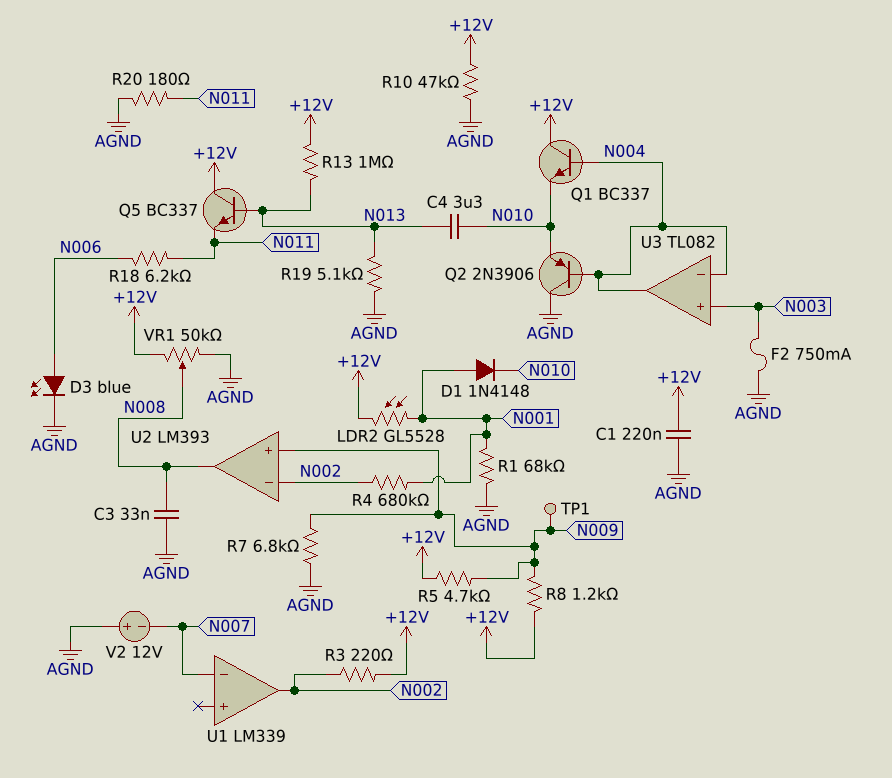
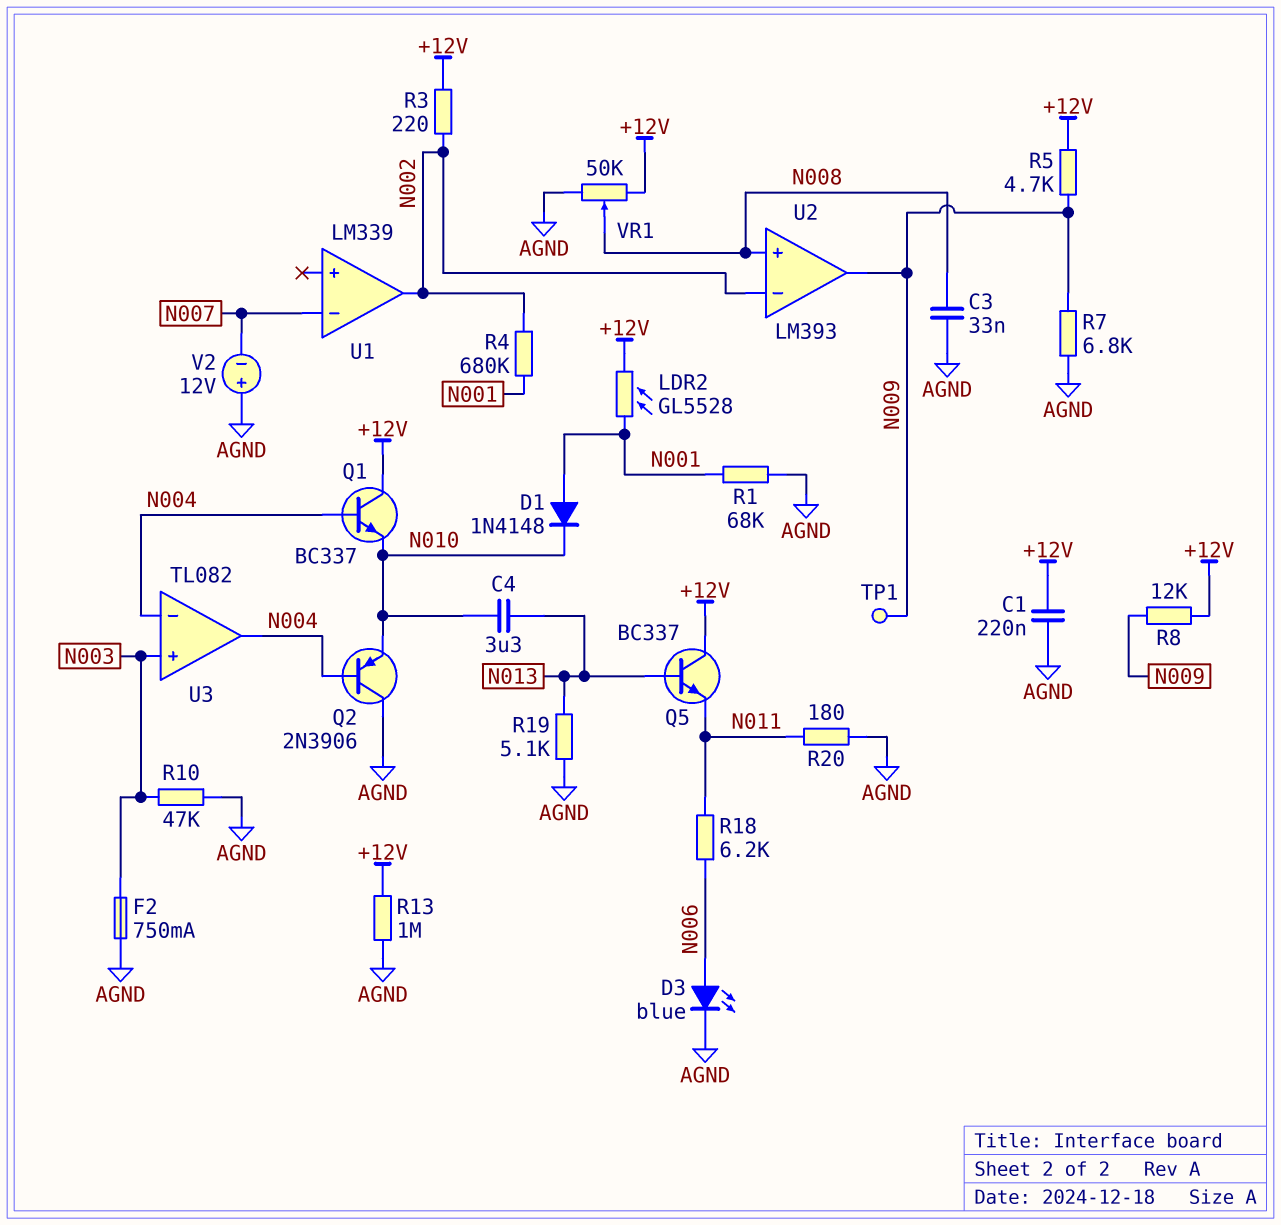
R8: 1.2k (+12V, N009) -> 12k (+12V, N009)
R10: 47k (+12V, AGND) -> 47k (AGND, N003)
R13: 1M (+12V, N013) -> 1M (+12V, AGND)
U2 pin in+: N009 -> N008
U2 pin out: N008 -> N009

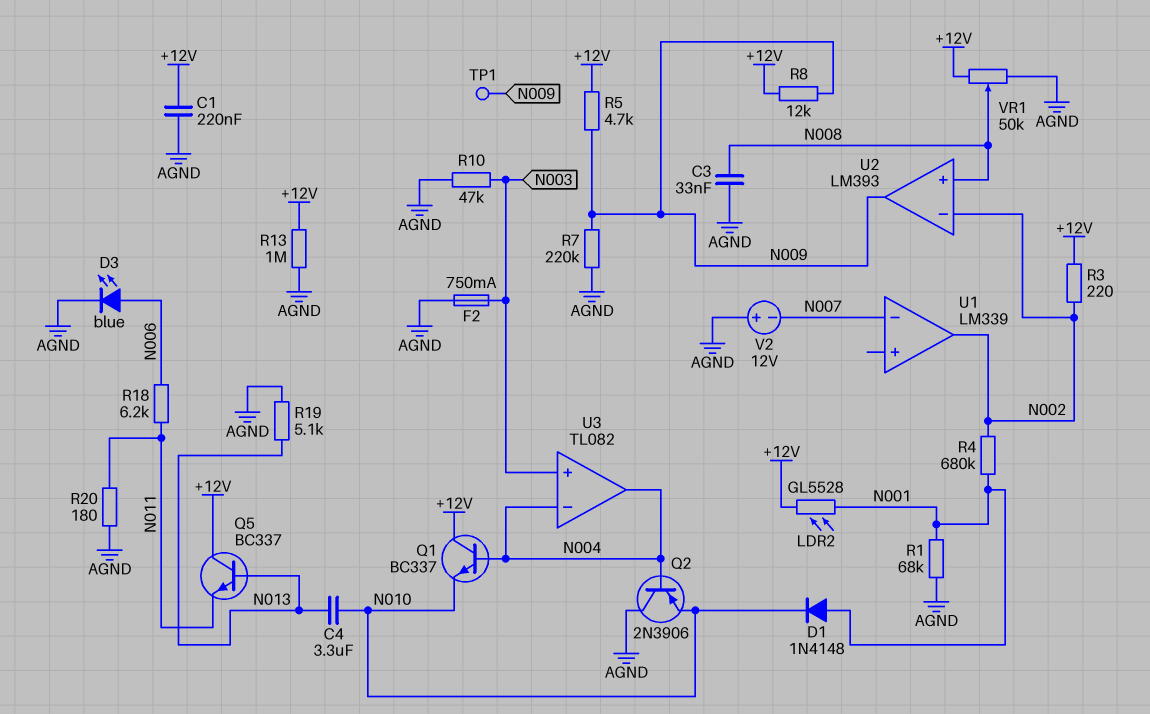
R7: 6.8k (AGND, N009) -> 220k (AGND, N009)

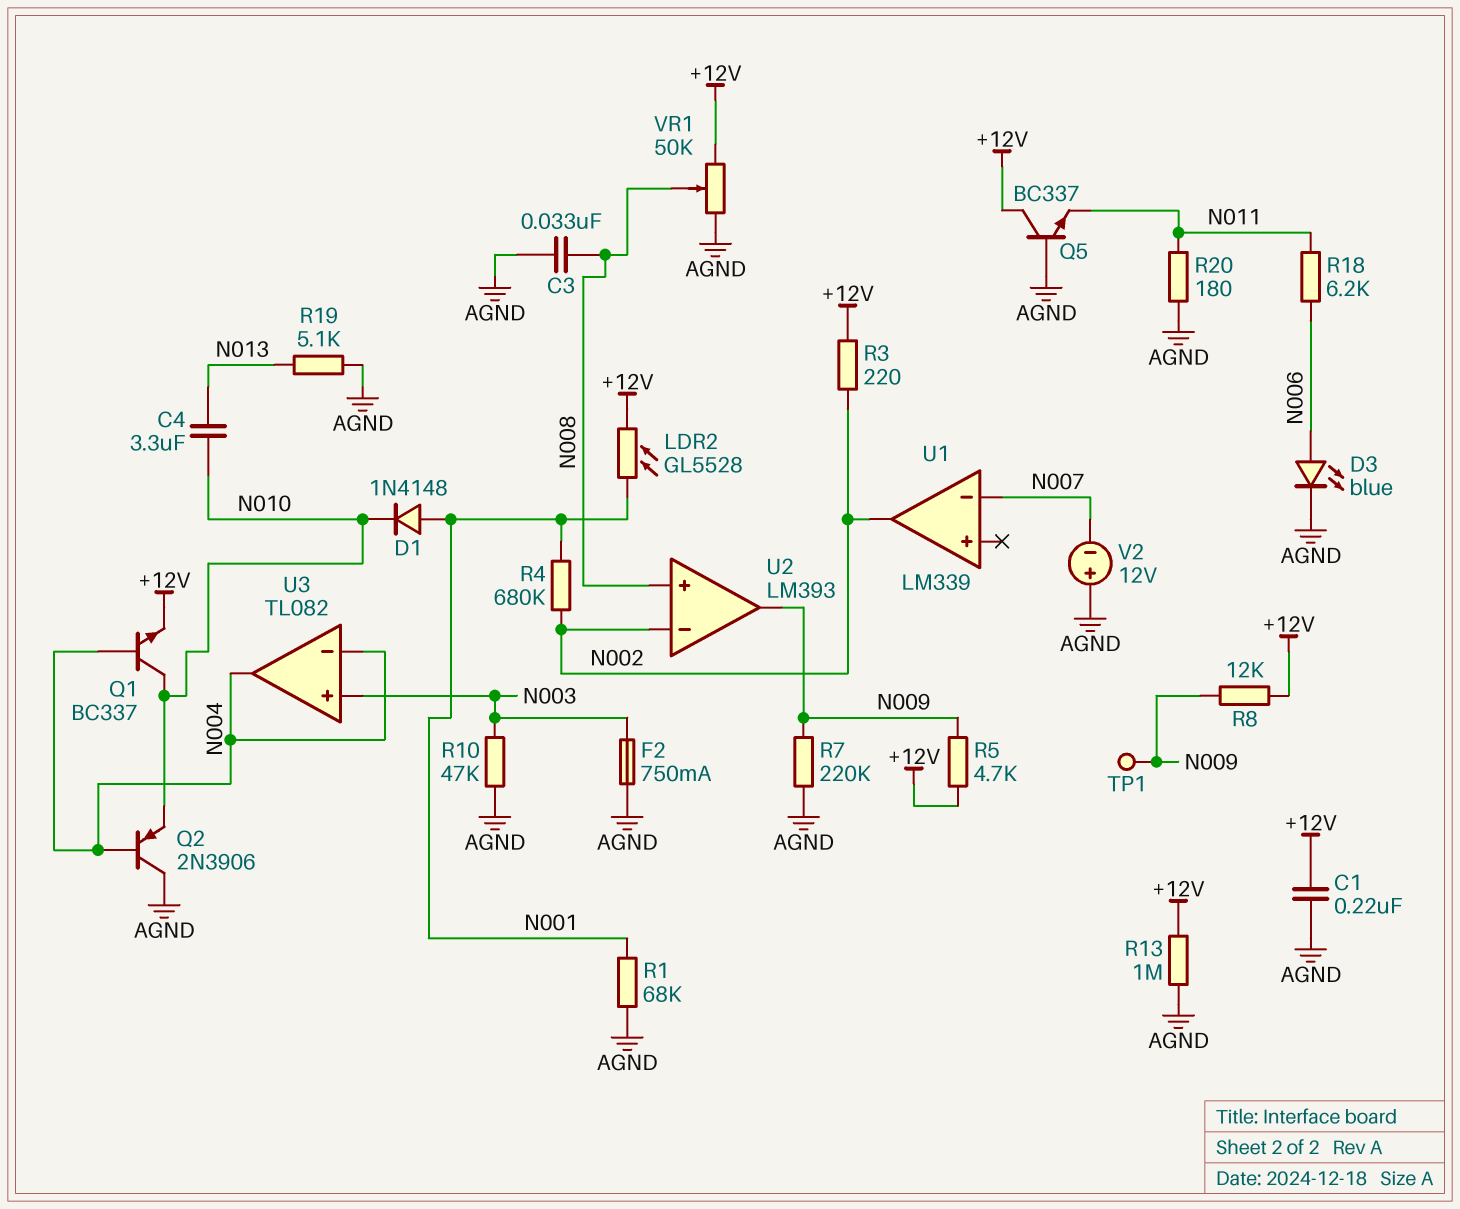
Q1: NPN BC337 (B N004, C +12V, E N010) -> NPN BC337 (B N004, C N010, E +12V)
Q5: NPN BC337 (B N013, C +12V, E N011) -> NPN BC337 (B AGND, C +12V, E N011)

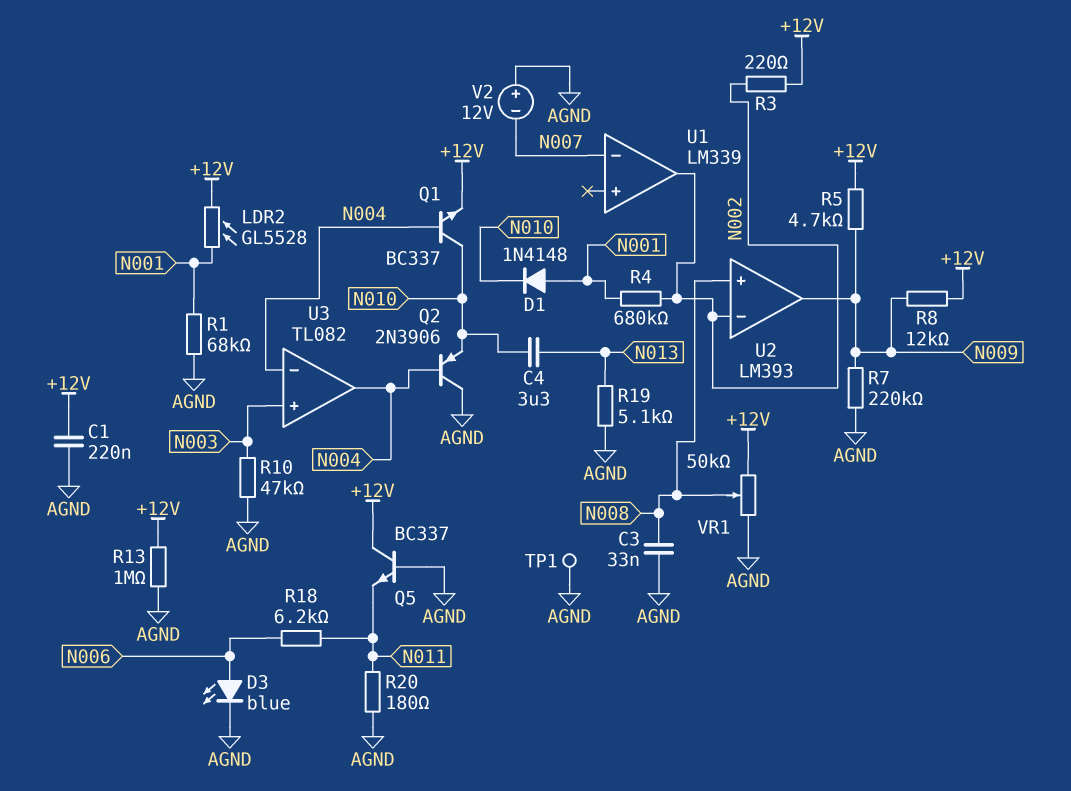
F2: 750mA (AGND, N003) -> none
TP1: test point (N009) -> test point (AGND)

